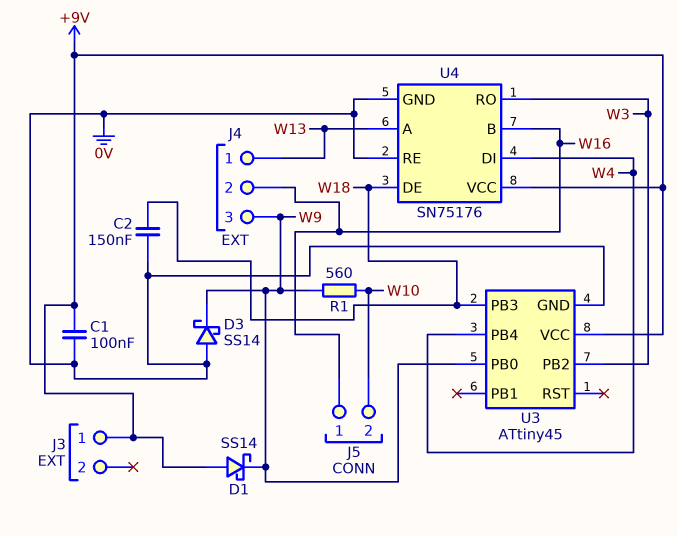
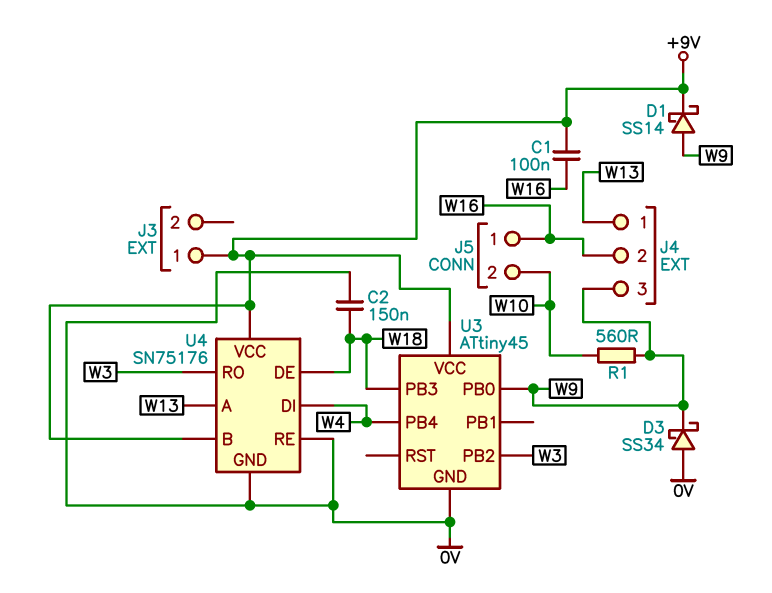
C1: 100nF (+9V, 0V) -> 100nF (+9V, W16)
D1: schottky SS14 (A +9V, K W9) -> schottky SS14 (A W9, K +9V)
D3: schottky SS14 (A 0V, K W9) -> schottky SS34 (A 0V, K W9)
U4 pin B: W16 -> +9V

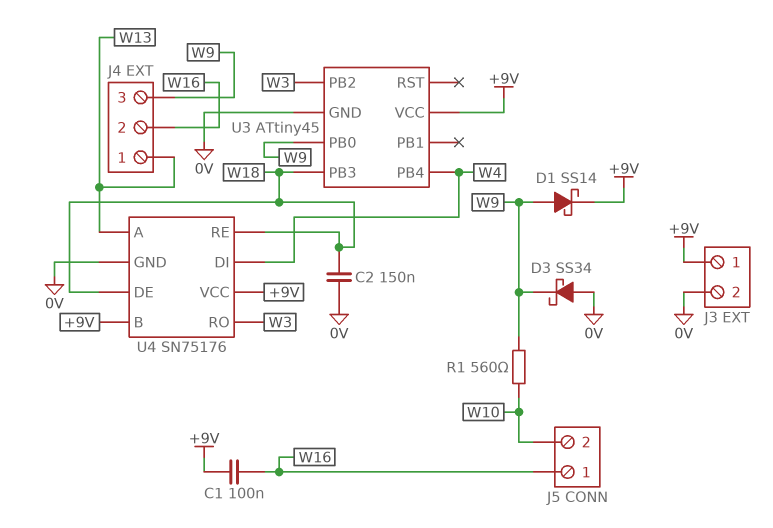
J3 pin 2: none -> 0V
U4 pin RE: 0V -> W18

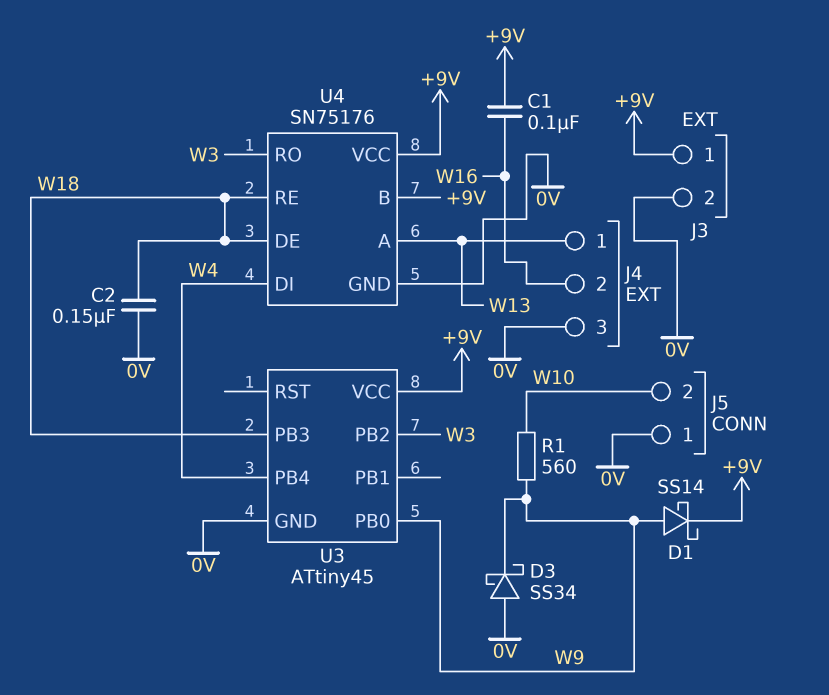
J4 pin 3: W9 -> 0V
J5 pin 1: W16 -> 0V

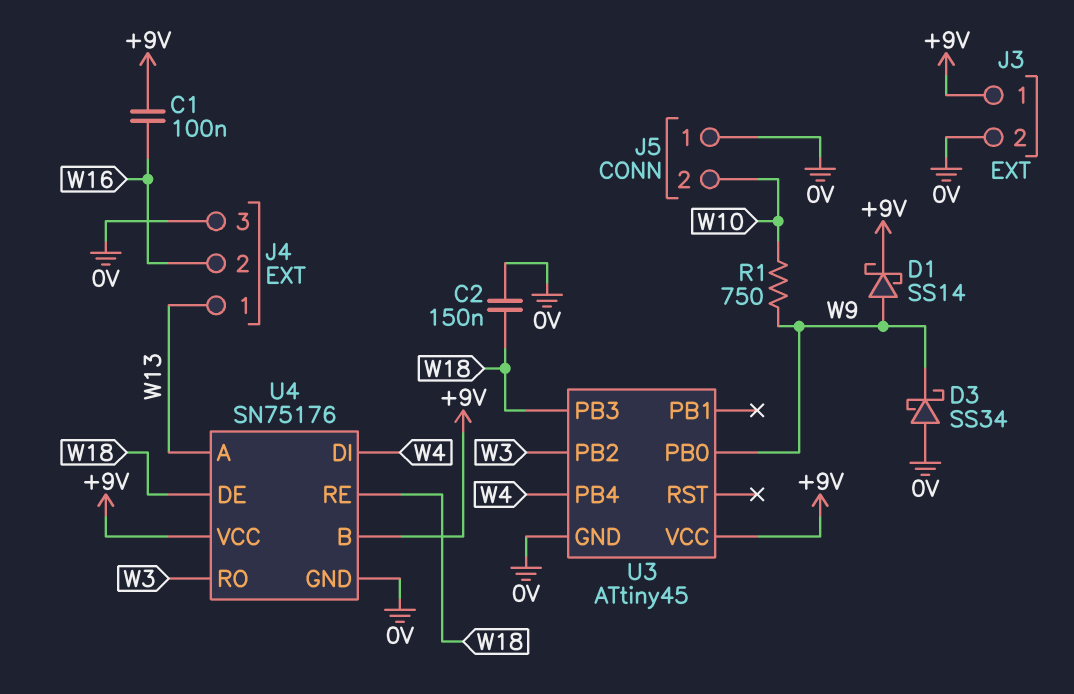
R1: 560 (W9, W10) -> 750 (W9, W10)

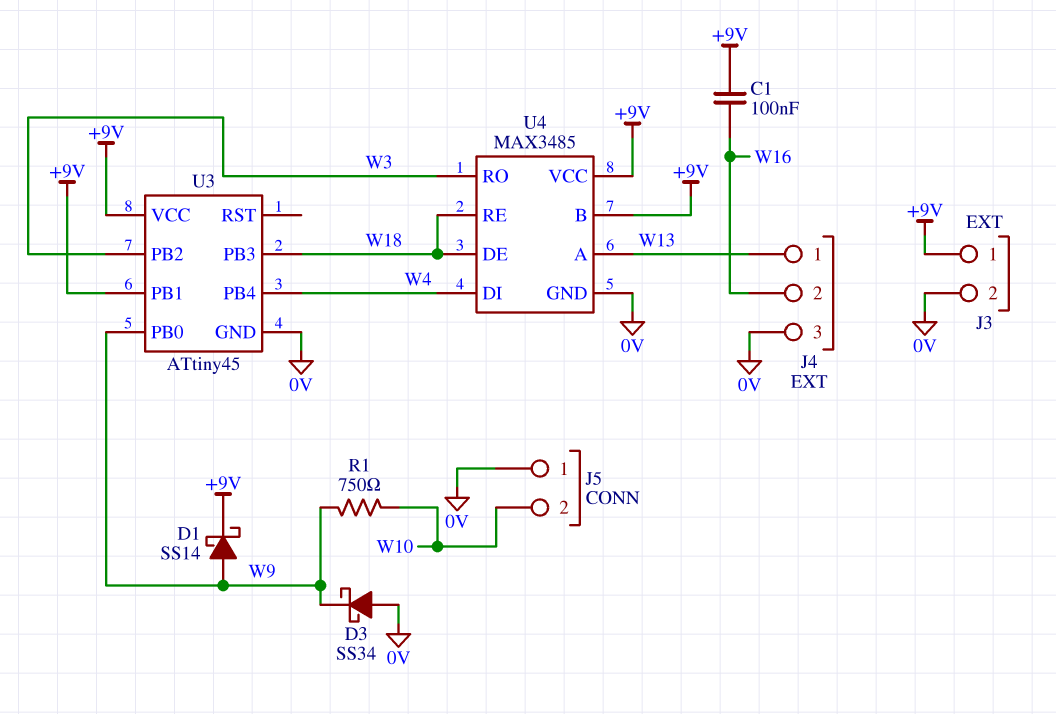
C2: 150nF (0V, W18) -> none
U3 pin PB1: none -> +9V
U4: SN75176 -> MAX3485

